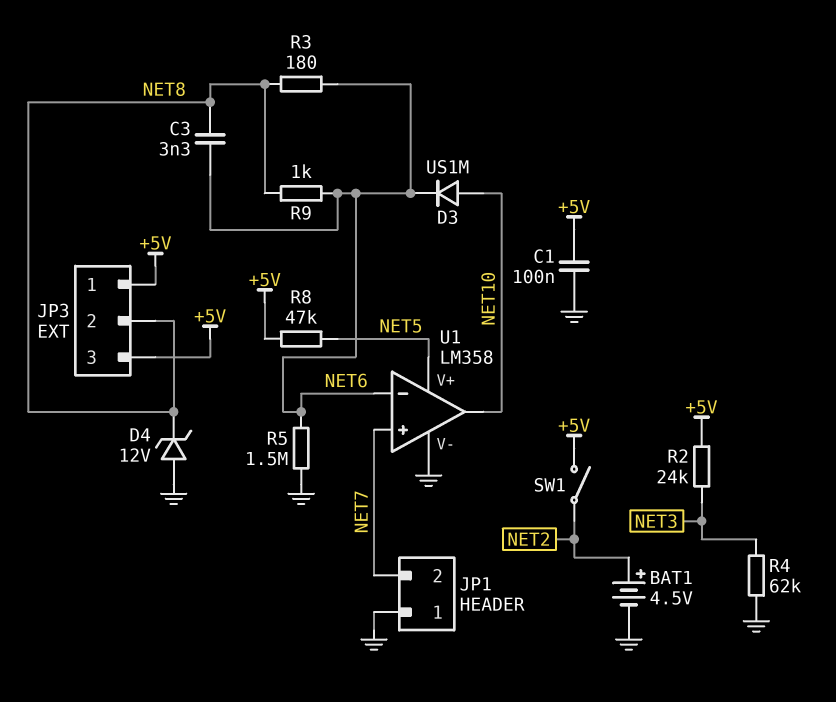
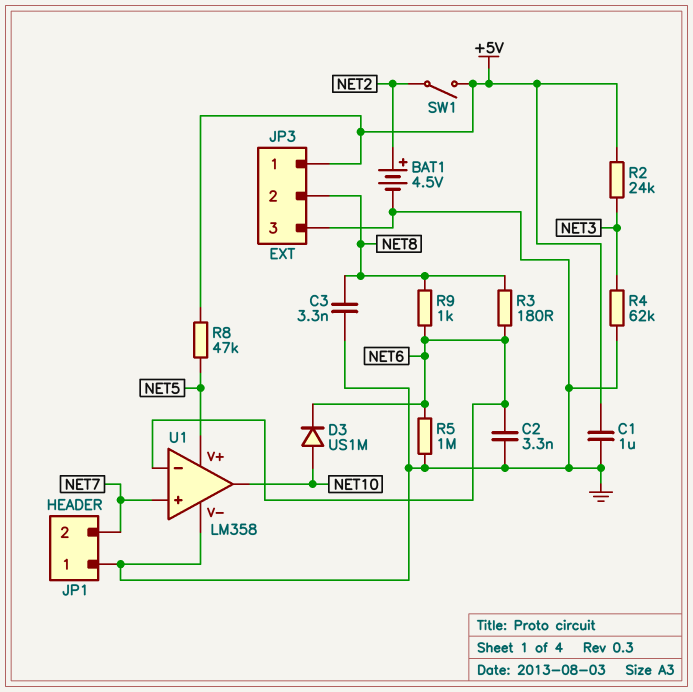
C1: 100nF (+5V, GND) -> 1uF (+5V, GND)
C2: none -> 3.3nF (GND, NET6)
C3: 3.3nF (NET6, NET8) -> 3.3nF (GND, NET8)
D4: zener 12V (A GND, K NET8) -> none
JP3 pin 3: +5V -> GND
R5: 1.5M (GND, NET6) -> 1M (GND, NET6)

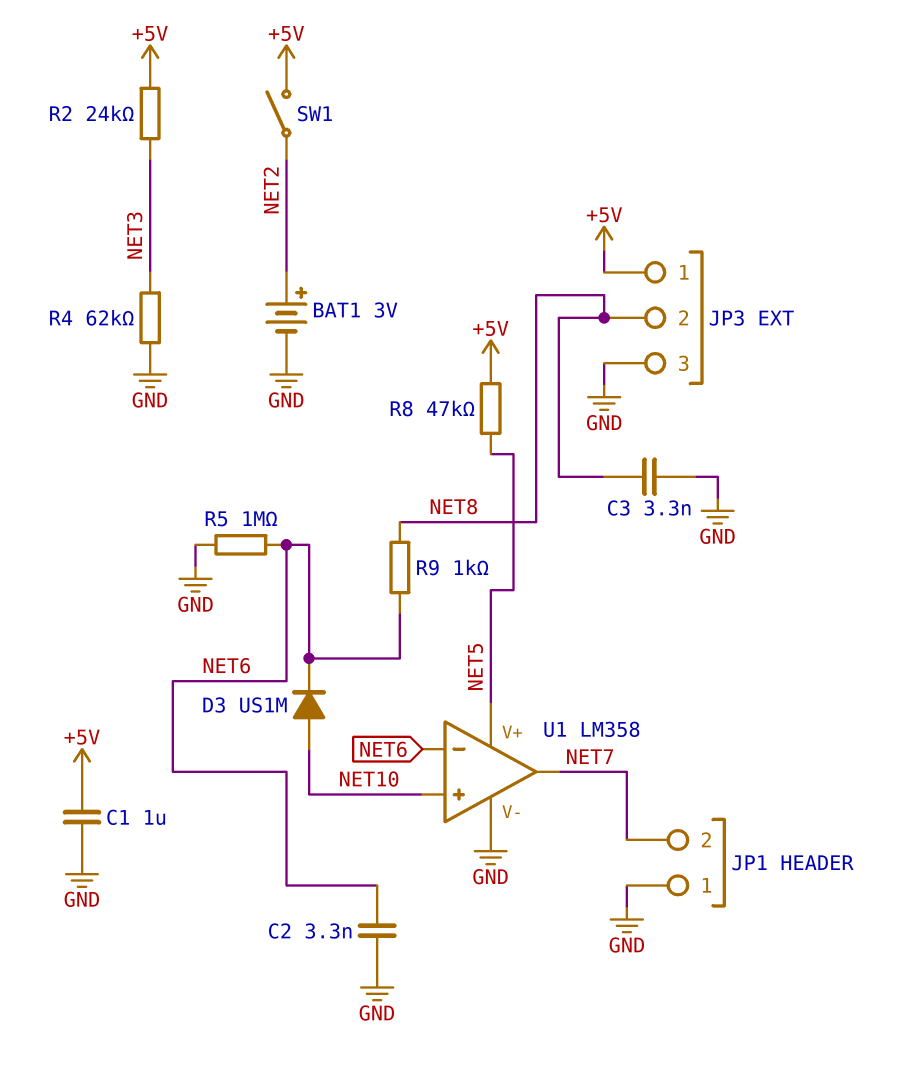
BAT1: 4.5V (plus NET2, minus GND) -> 3V (plus NET2, minus GND)
R3: 180 (NET6, NET8) -> none
U1 pin in+: NET7 -> NET10
U1 pin out: NET10 -> NET7

